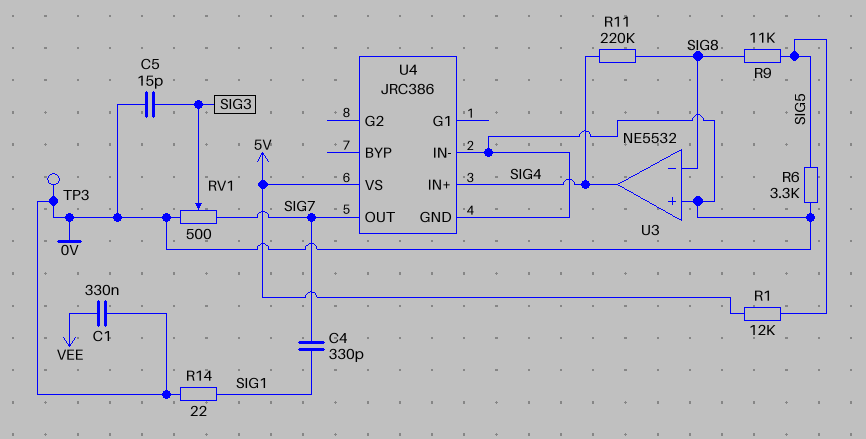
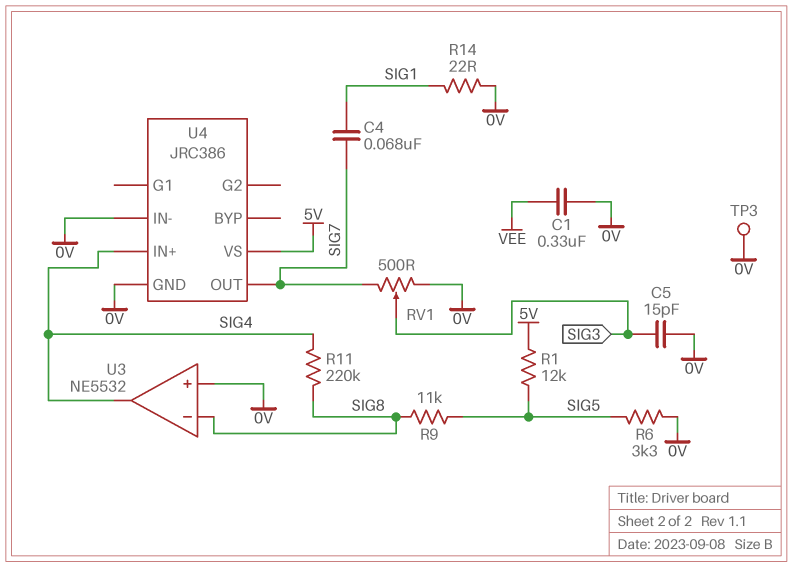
C4: 330pF (SIG1, SIG7) -> 68nF (SIG1, SIG7)

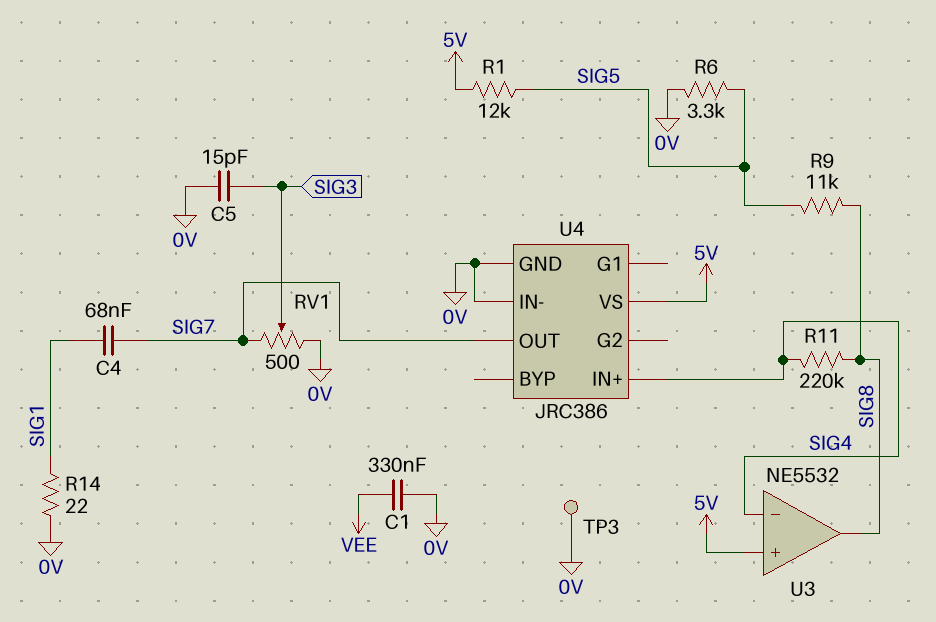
U3 pin in+: 0V -> 5V
U3 pin in-: SIG8 -> SIG4
U3 pin out: SIG4 -> SIG8

